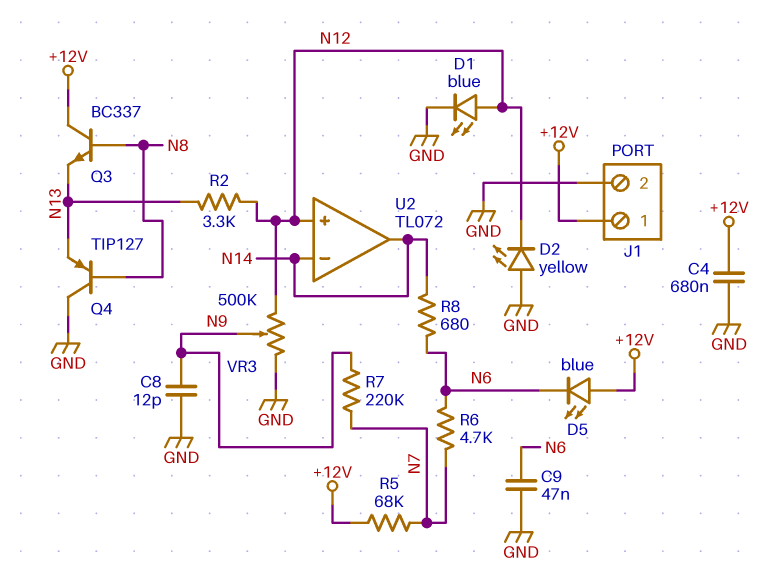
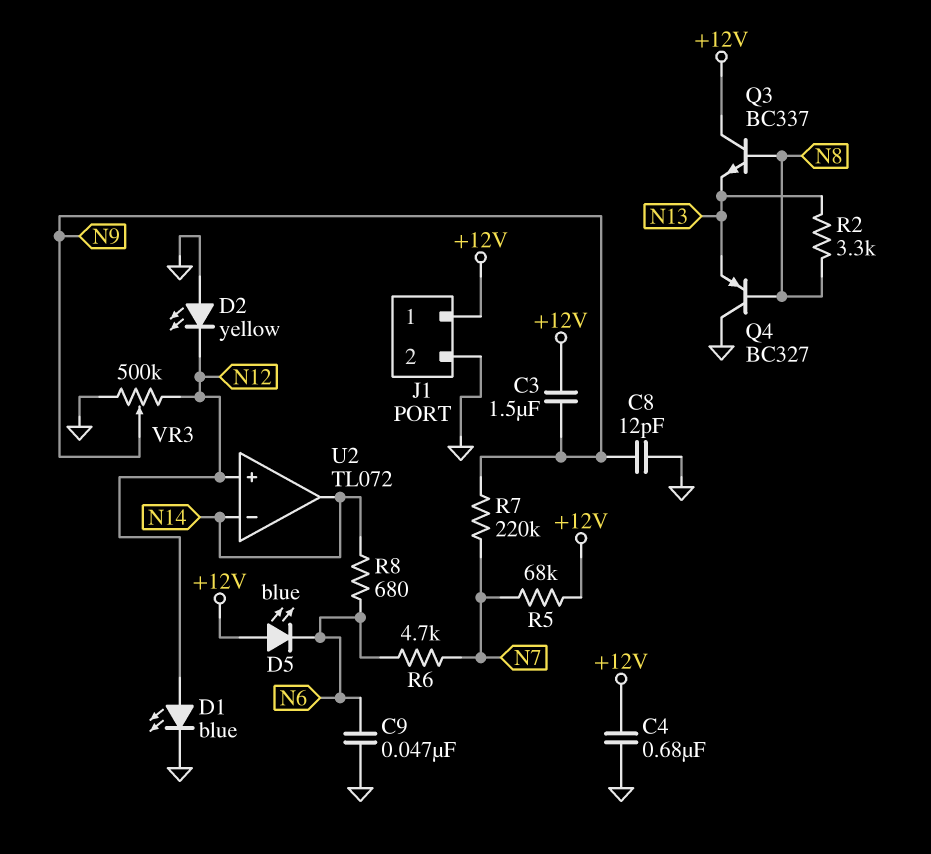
C3: none -> 1.5uF (+12V, N9)
Q4: PNP TIP127 (B N8, C GND, E N13) -> PNP BC327 (B N8, C GND, E N13)
R2: 3.3k (N12, N13) -> 3.3k (N8, N13)

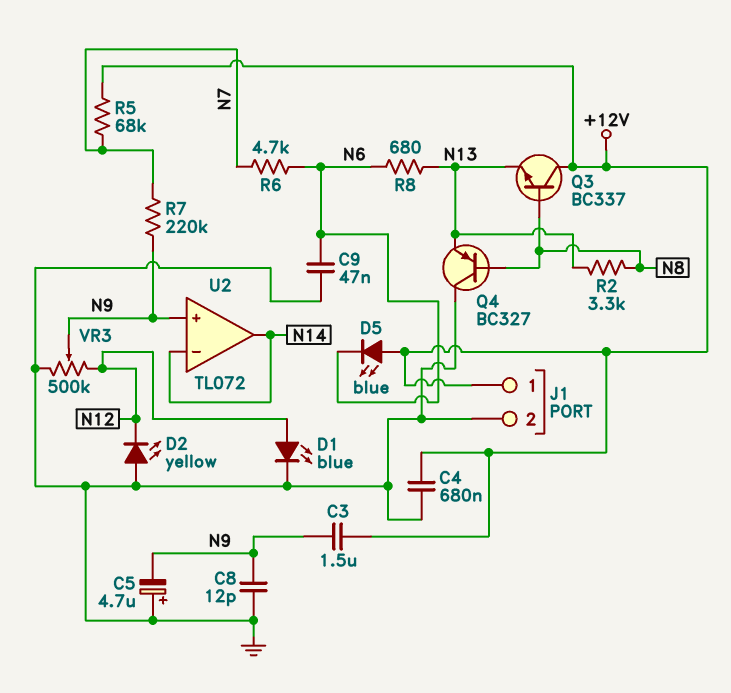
C5: none -> 4.7uF (plus GND, minus N9)
R8: 680 (N6, N14) -> 680 (N6, N13)
U2 pin in+: N12 -> N9

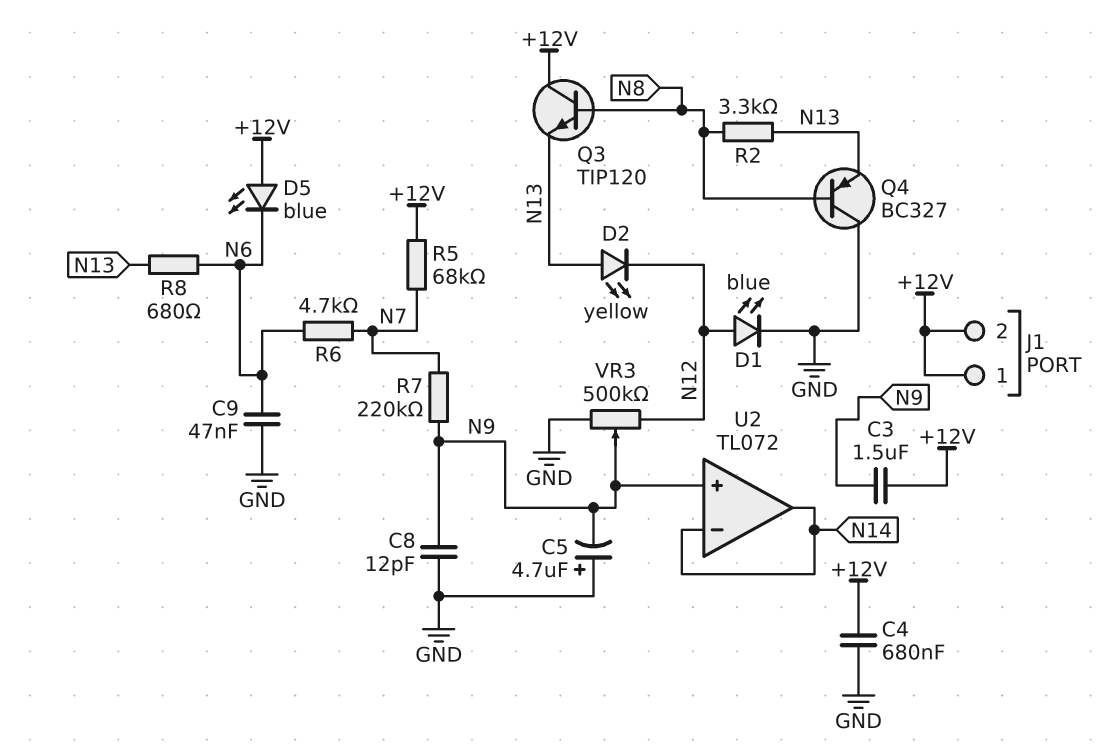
D2: LED yellow (A GND, K N12) -> LED yellow (A N13, K N12)
J1 pin 2: GND -> +12V
Q3: NPN BC337 (B N8, C +12V, E N13) -> NPN TIP120 (B N8, C +12V, E N13)

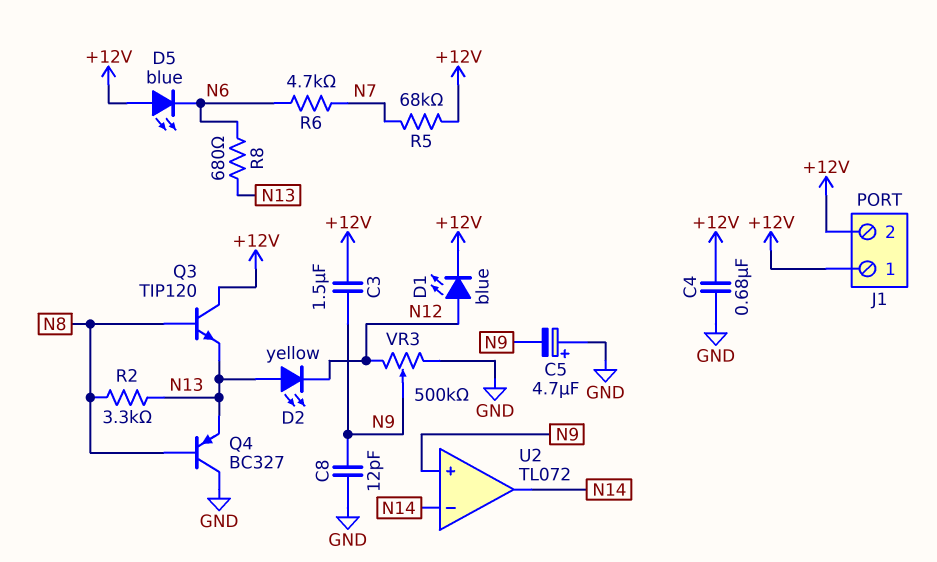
C9: 47nF (GND, N6) -> none
D1: LED blue (A N12, K GND) -> LED blue (A N12, K +12V)
R7: 220k (N7, N9) -> none

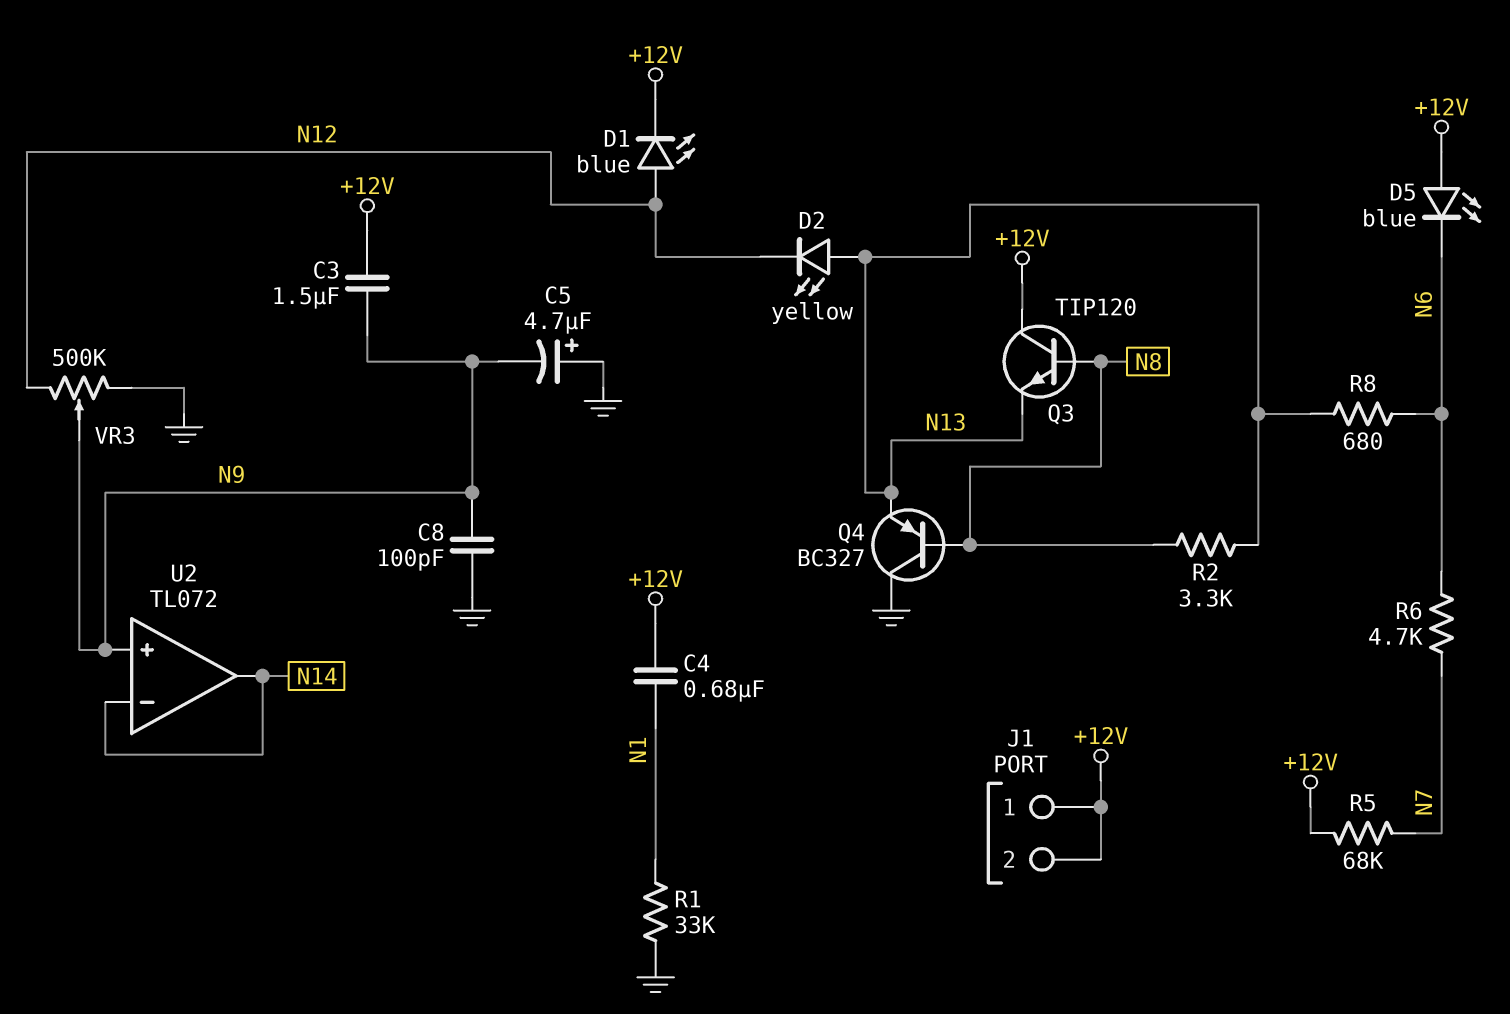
C4: 680nF (+12V, GND) -> 680nF (+12V, N1)
C8: 12pF (GND, N9) -> 100pF (GND, N9)
R1: none -> 33k (GND, N1)

